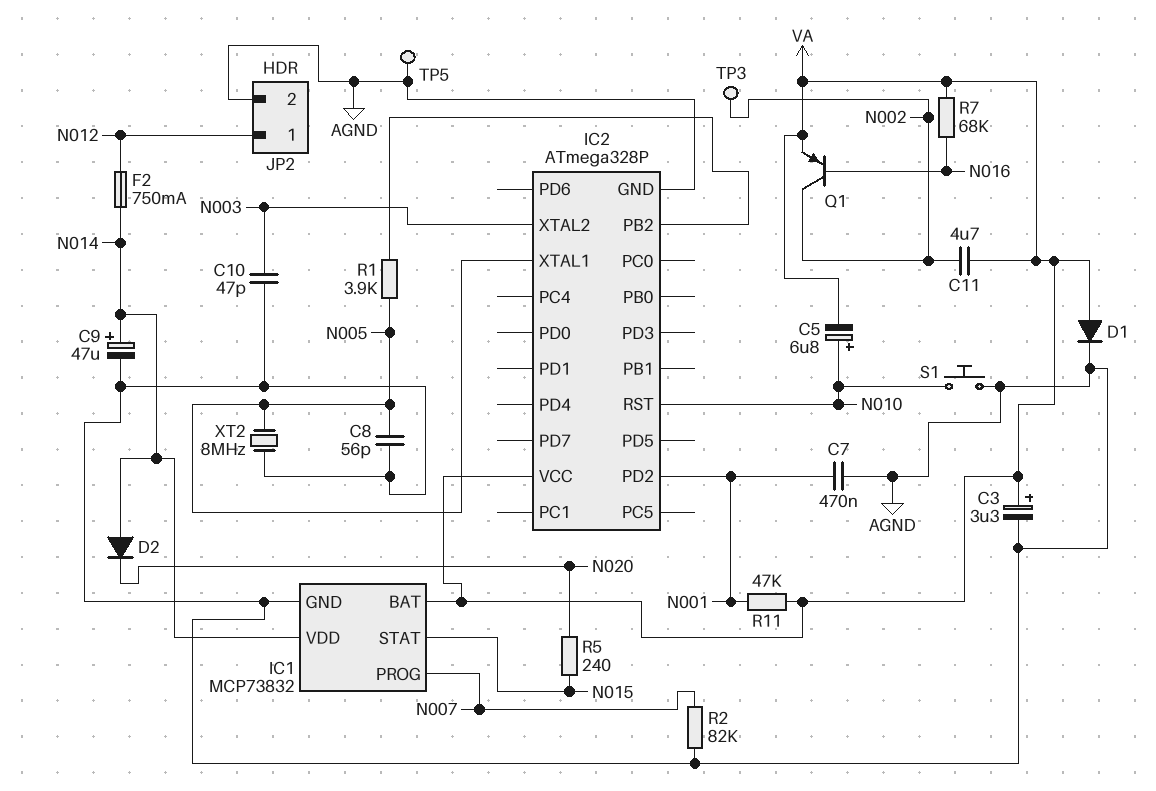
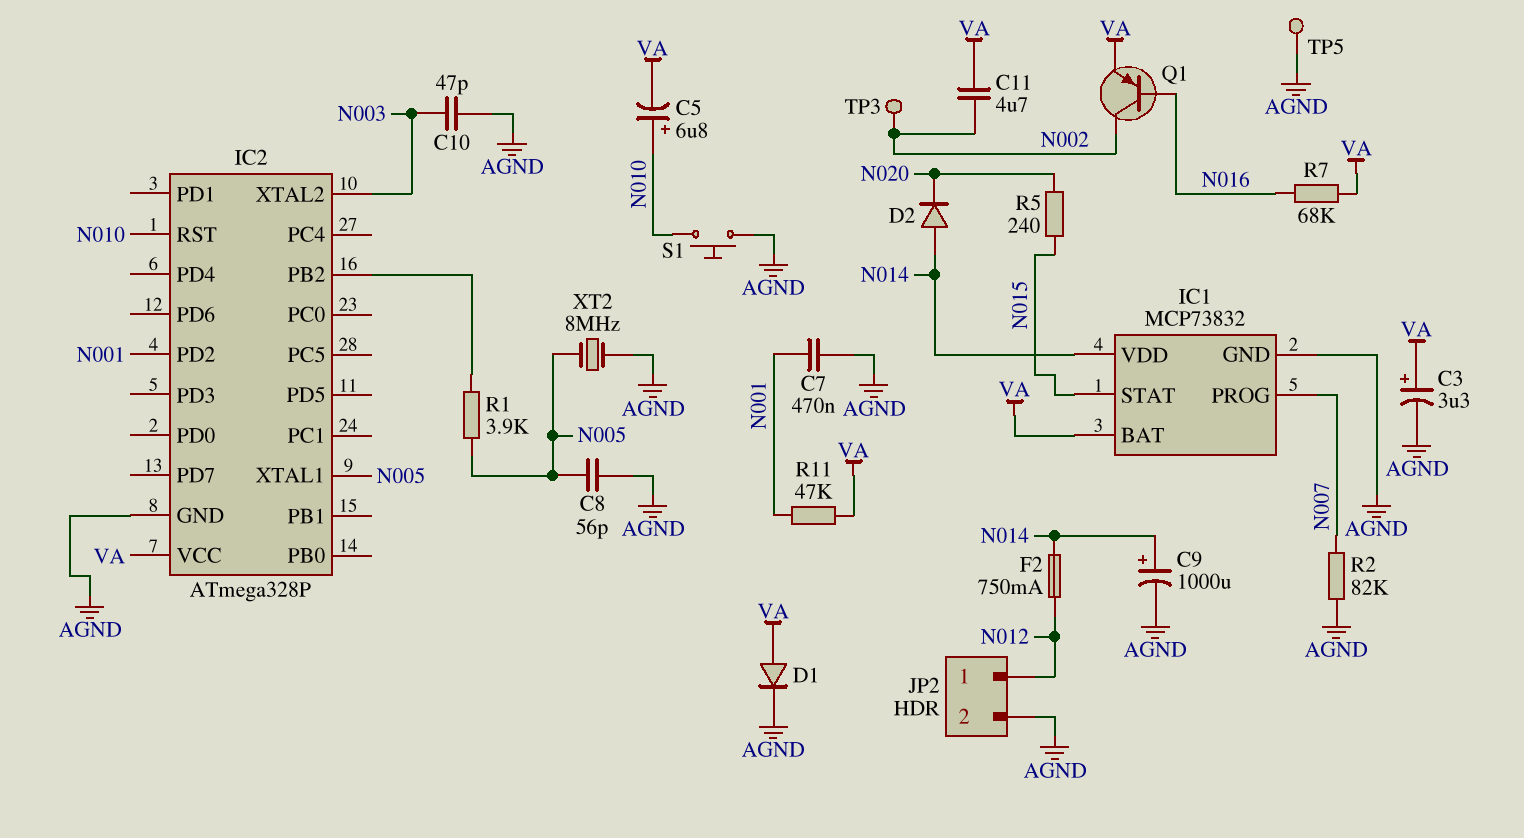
C9: 47uF (plus N014, minus AGND) -> 1000uF (plus N014, minus AGND)

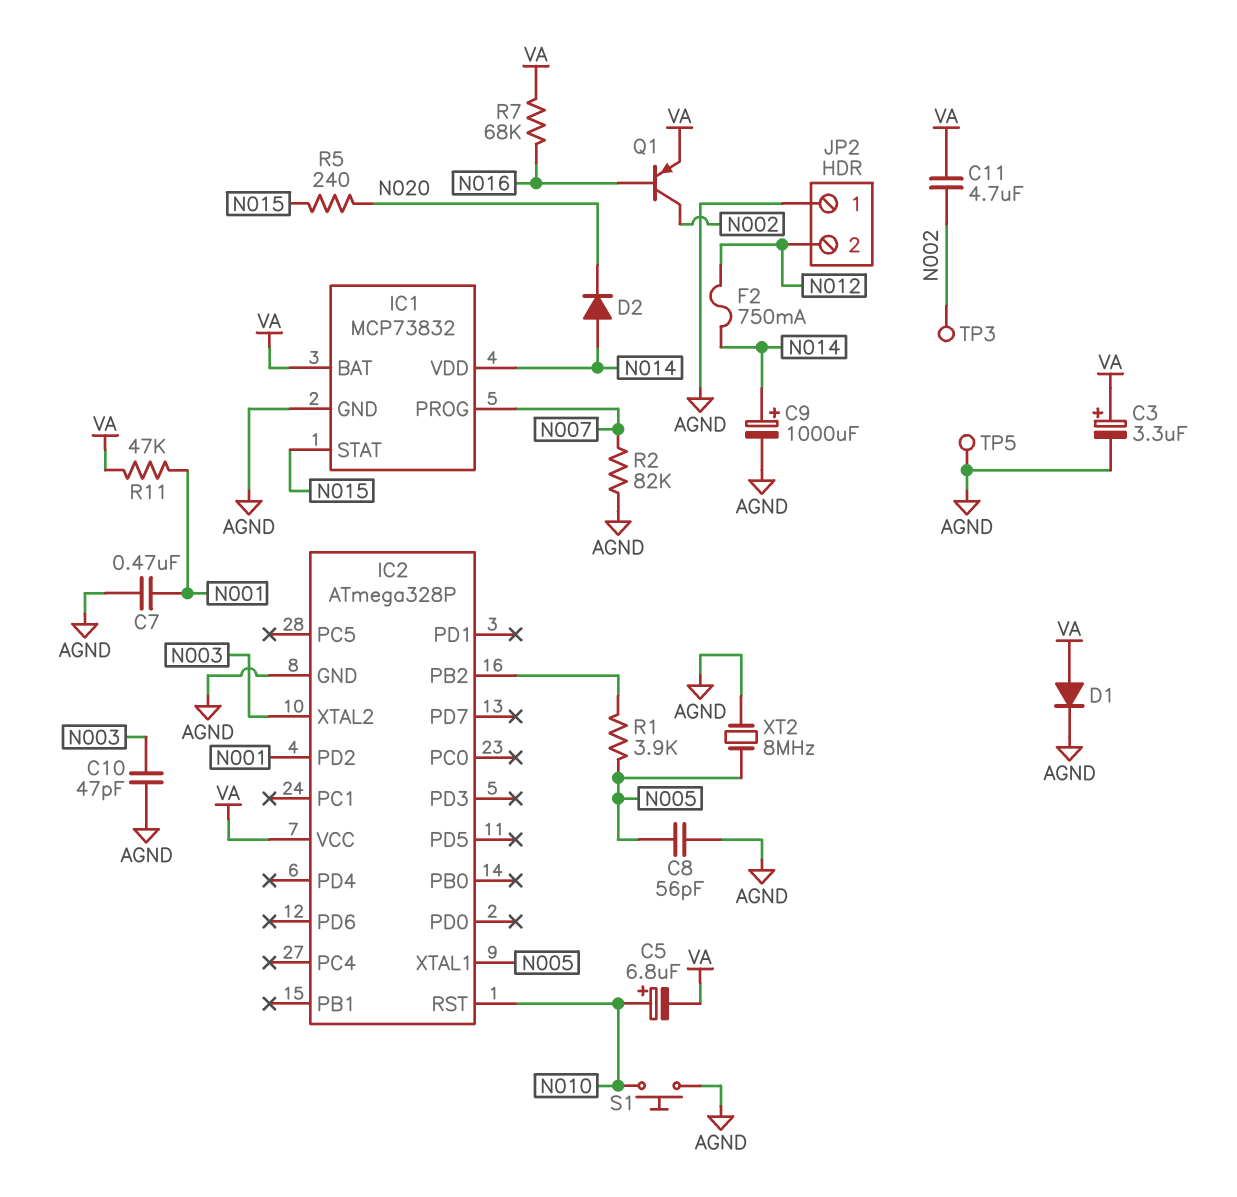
JP2 pin 1: N012 -> AGND
JP2 pin 2: AGND -> N012

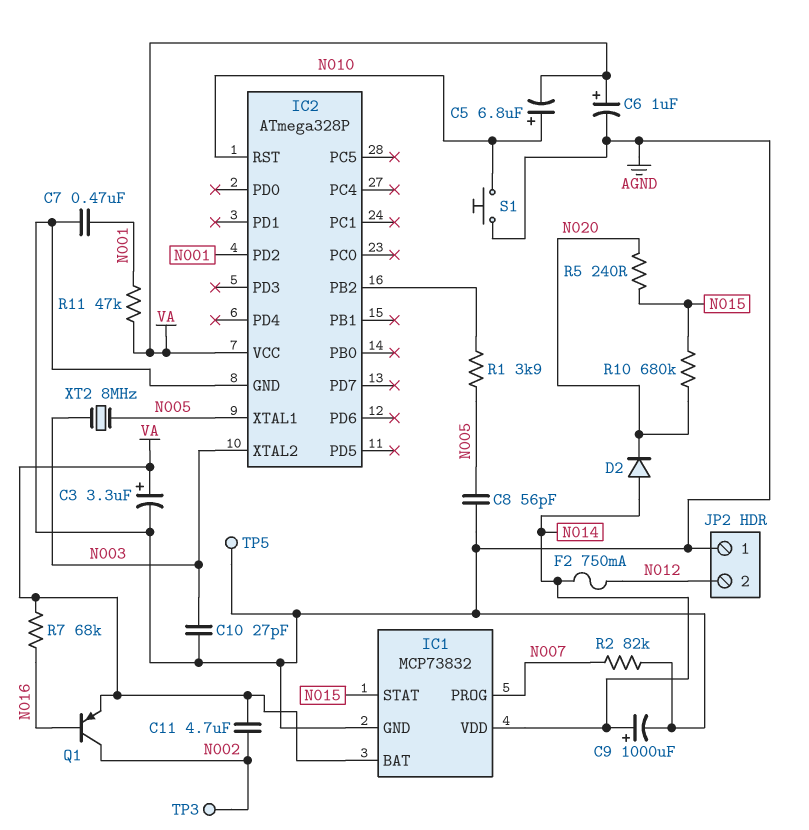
C6: none -> 1uF (plus VA, minus AGND)
C10: 47pF (AGND, N003) -> 27pF (AGND, N003)
D1: diode (A VA, K AGND) -> none
R10: none -> 680k (N015, N020)
XT2: 8MHz (AGND, N005) -> 8MHz (N003, N005)

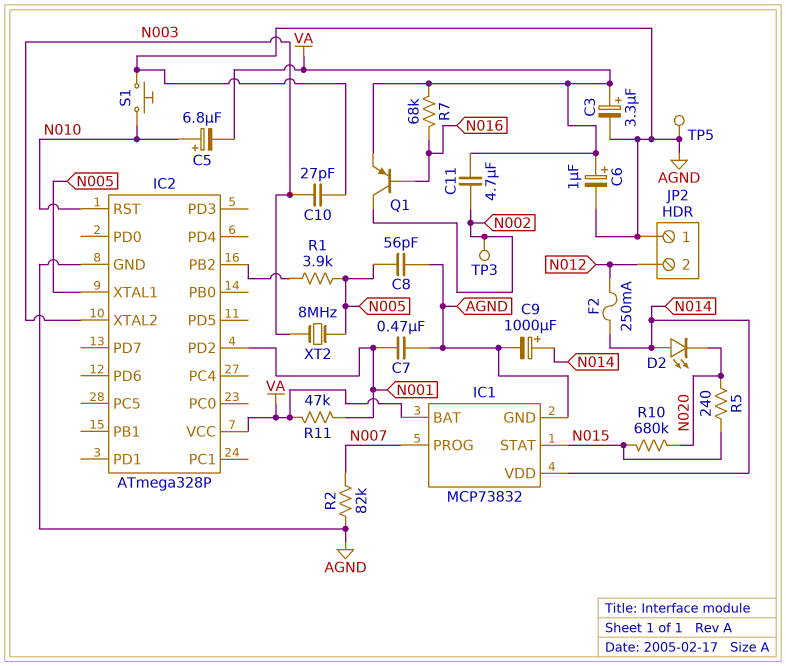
D2: diode (A N014, K N020) -> LED (A N014, K N020)
F2: 750mA (N012, N014) -> 250mA (N012, N014)

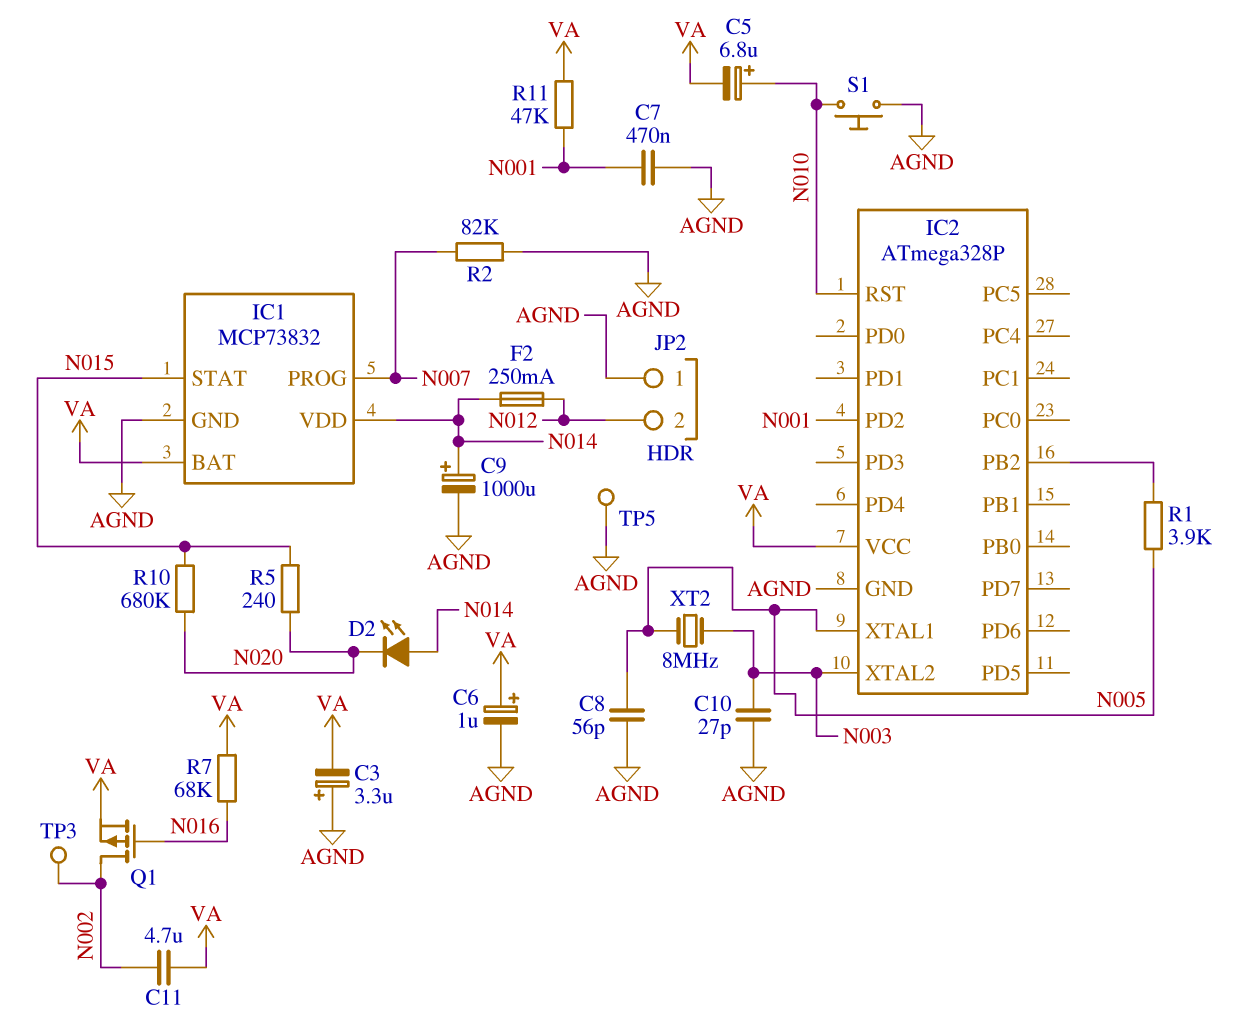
C3: 3.3uF (plus VA, minus AGND) -> 3.3uF (plus AGND, minus VA)
Q1: PNP (B N016, C N002, E VA) -> PMOS (G N016, D N002, S VA)

